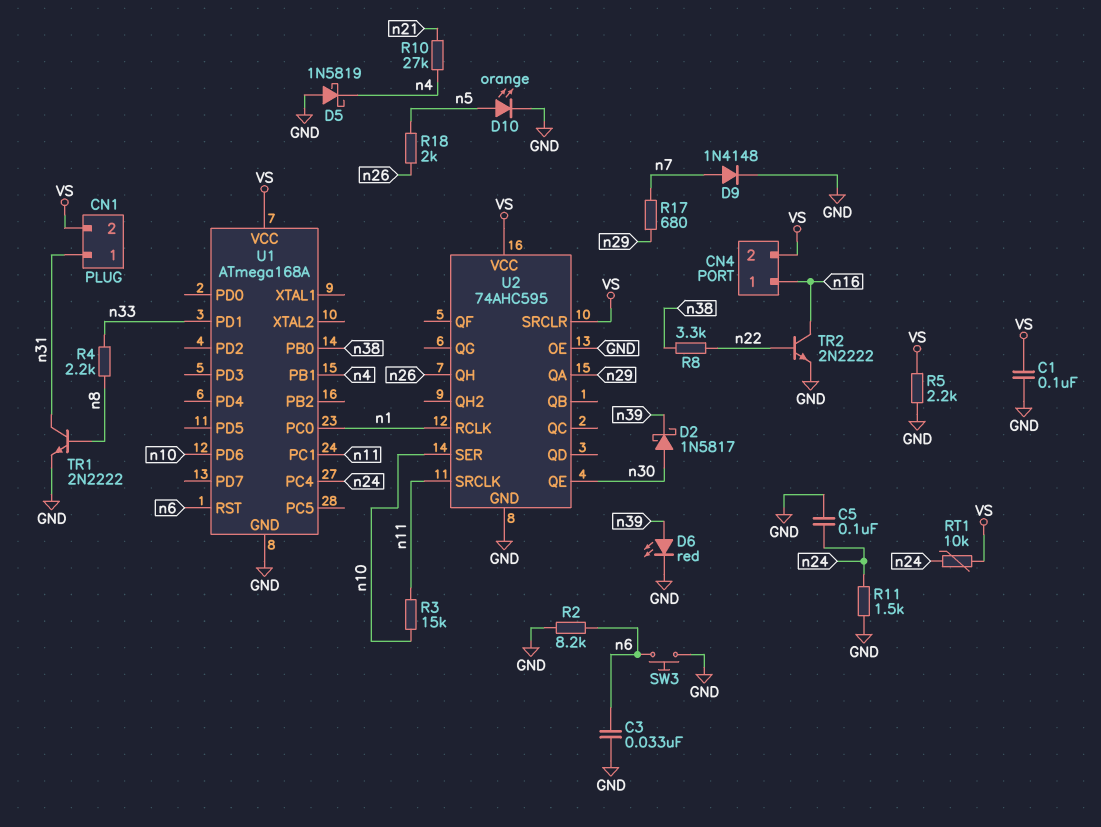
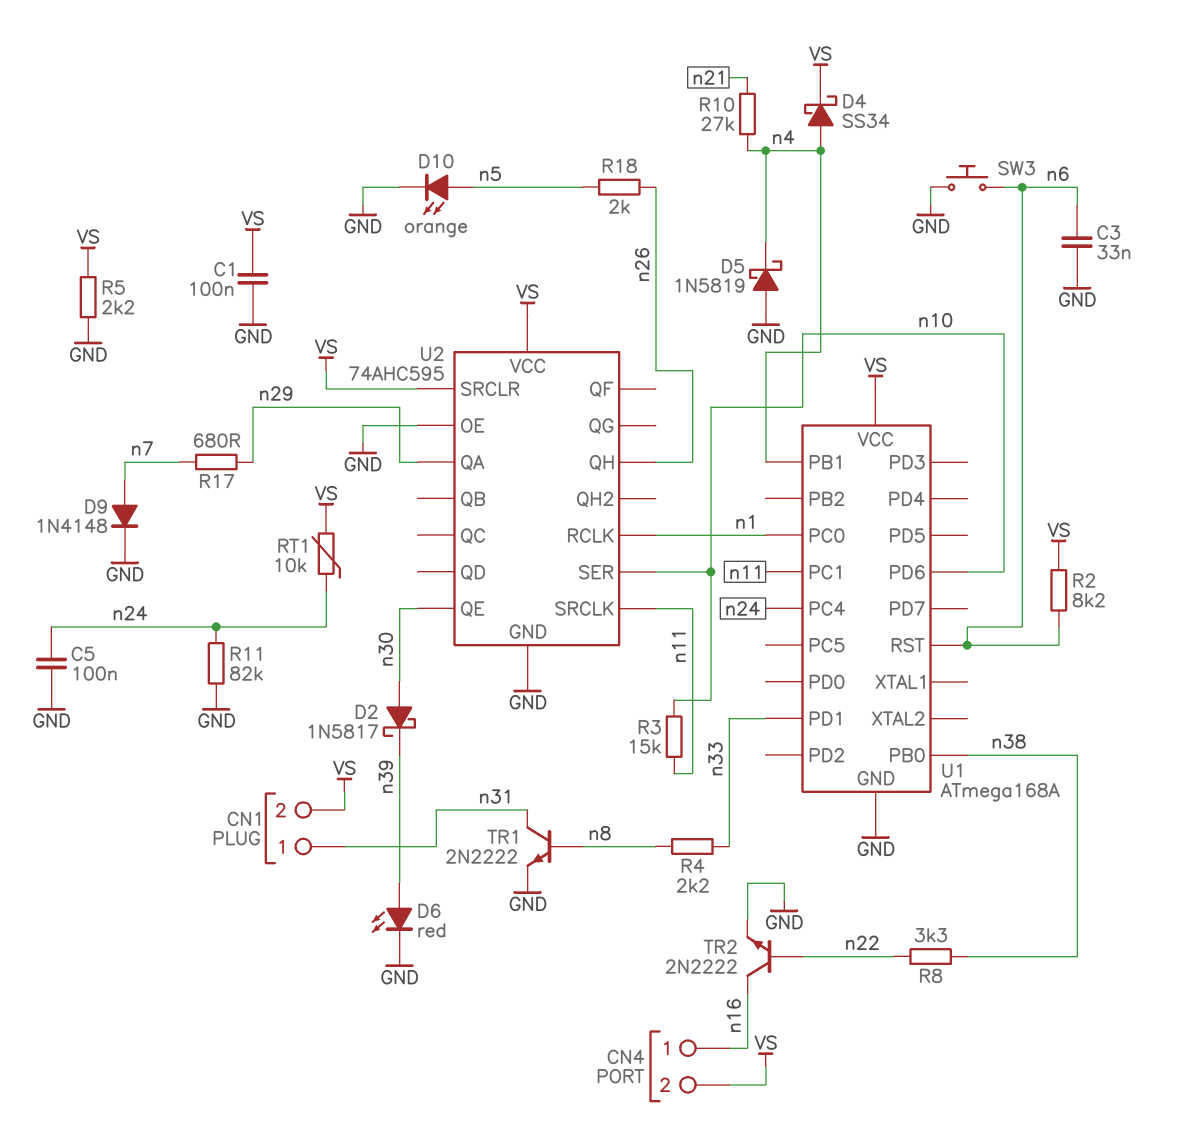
D4: none -> schottky SS34 (A n4, K VS)
R2: 8.2k (GND, n6) -> 8.2k (VS, n6)
R11: 1.5k (GND, n24) -> 82k (GND, n24)

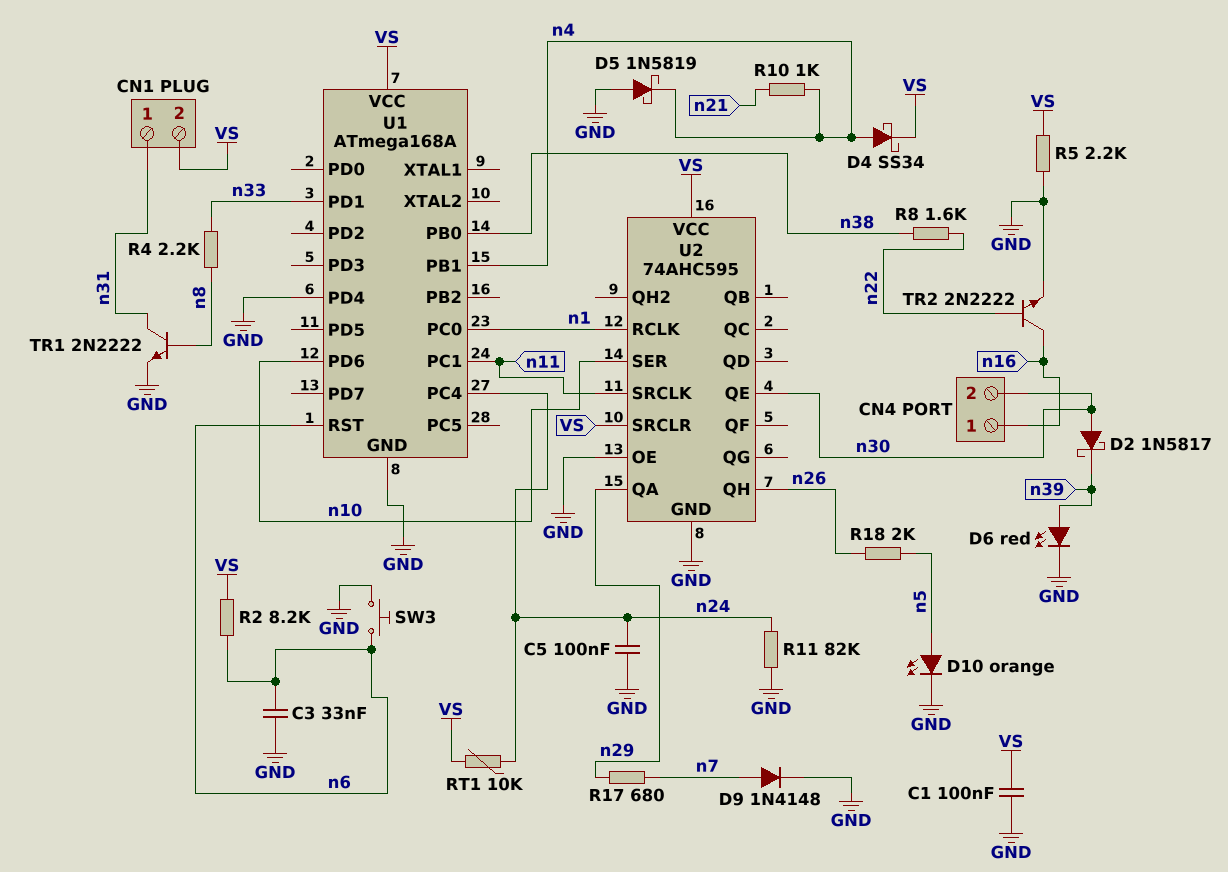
CN4 pin 2: VS -> n30
R3: 15k (n10, n11) -> none
R8: 3.3k (n22, n38) -> 1.6k (n22, n38)
R10: 27k (n4, n21) -> 1k (n4, n21)
U1 pin PD4: none -> GND

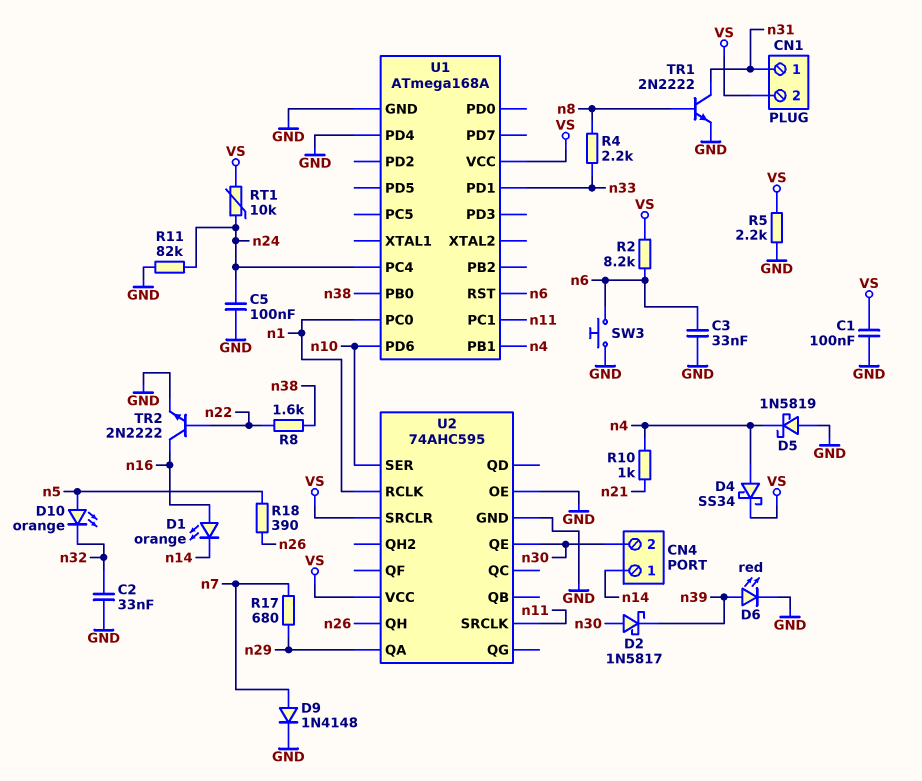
C2: none -> 33nF (GND, n32)
CN4 pin 1: n16 -> n14
D1: none -> LED orange (A n16, K n14)
D10: LED orange (A n5, K GND) -> LED orange (A n5, K n32)
R18: 2k (n5, n26) -> 390 (n5, n26)

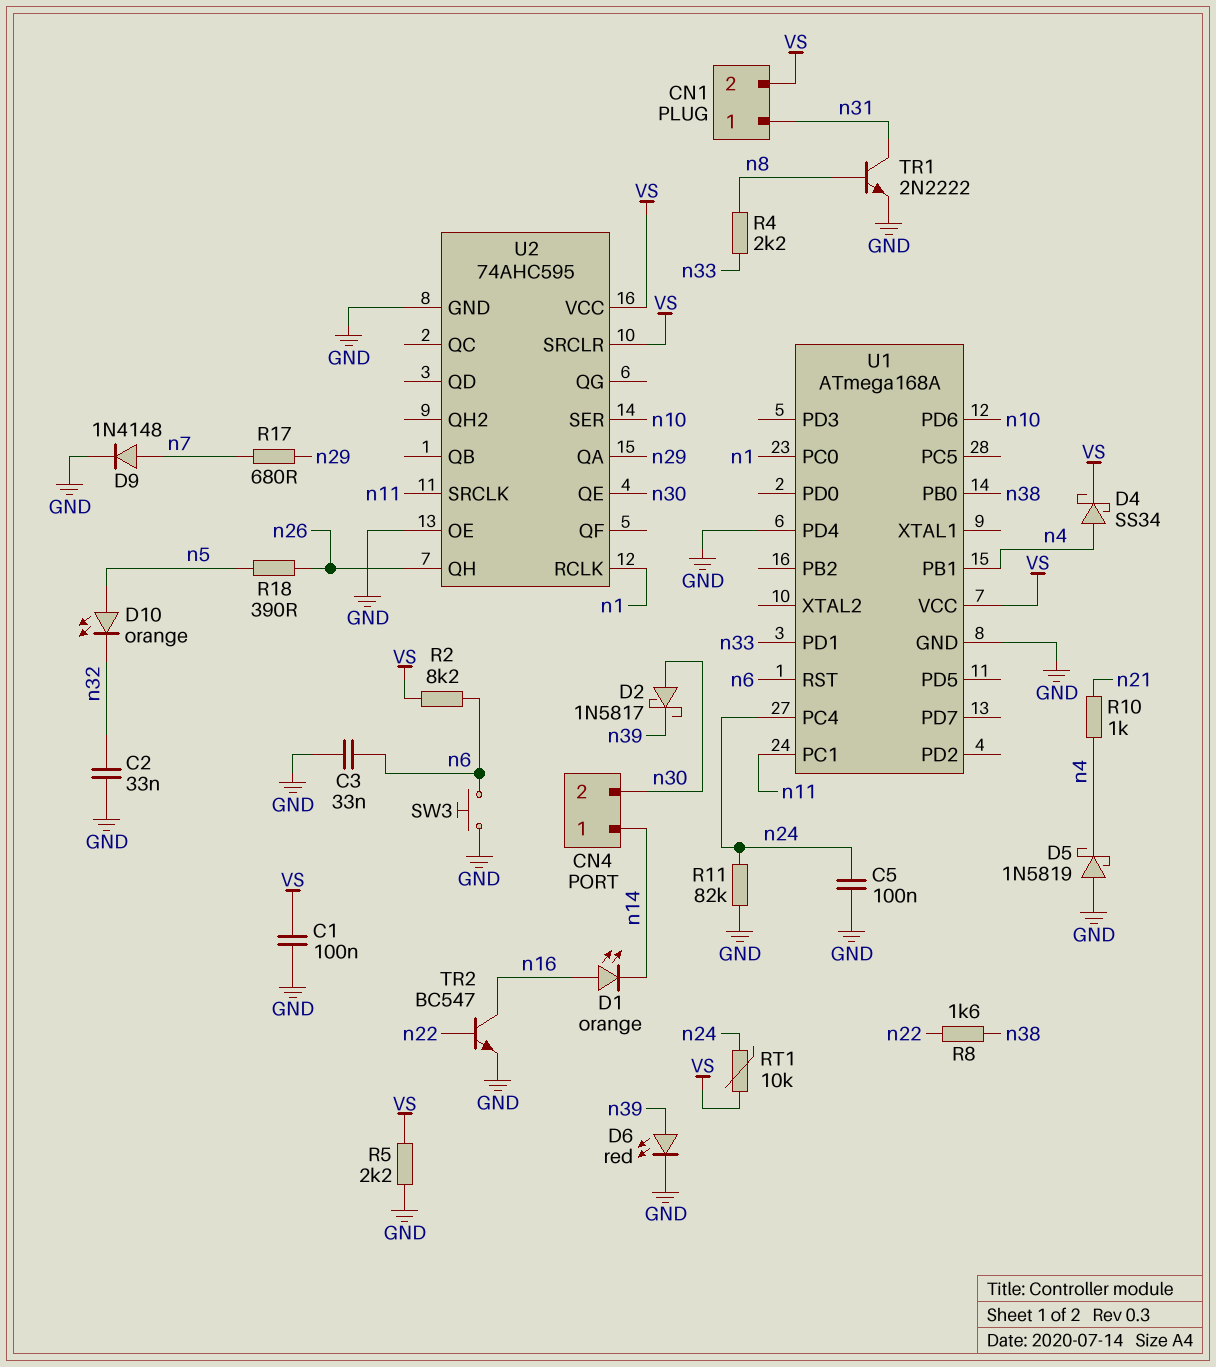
TR2: NPN 2N2222 (B n22, C n16, E GND) -> NPN BC547 (B n22, C n16, E GND)

